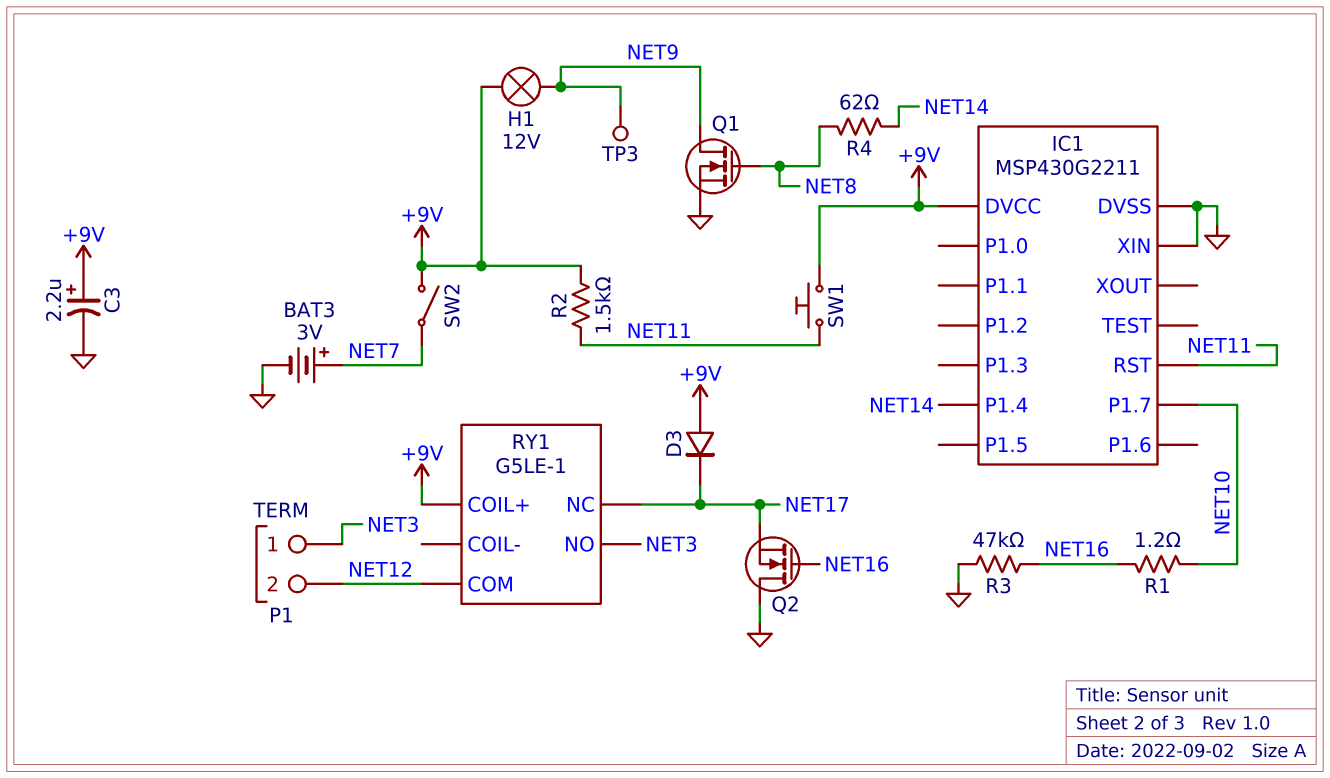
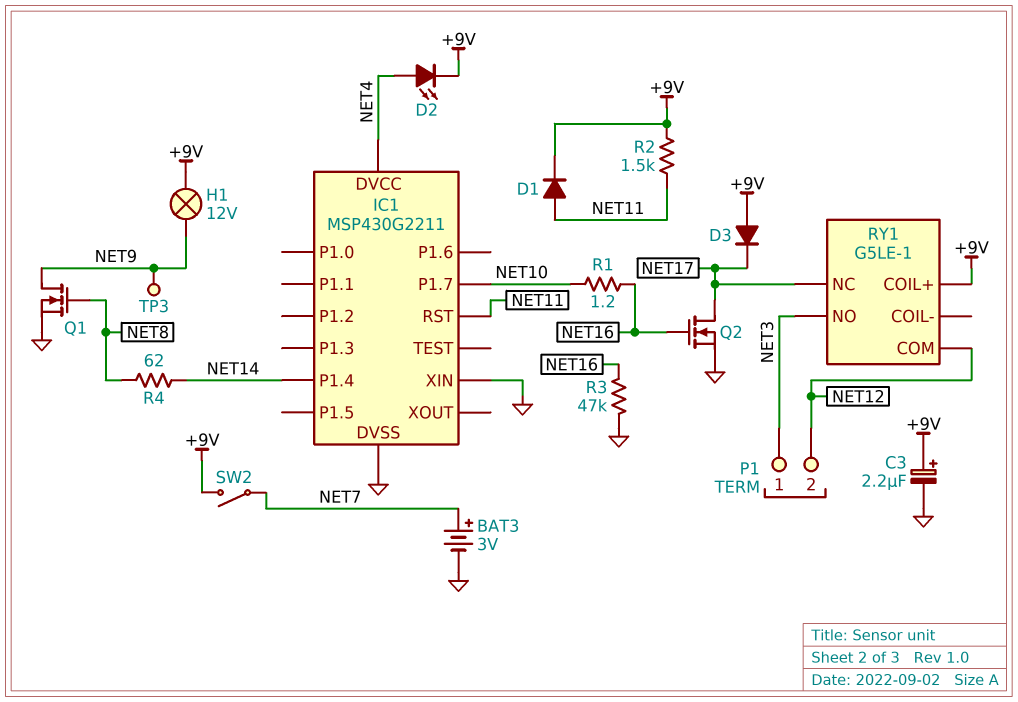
D1: none -> diode (A NET11, K +9V)
D2: none -> LED (A NET4, K +9V)
IC1 pin DVCC: +9V -> NET4
Q2: NMOS (G NET16, D GND, S NET17) -> NMOS (G NET16, D NET17, S GND)
SW1: button (+9V, NET11) -> none

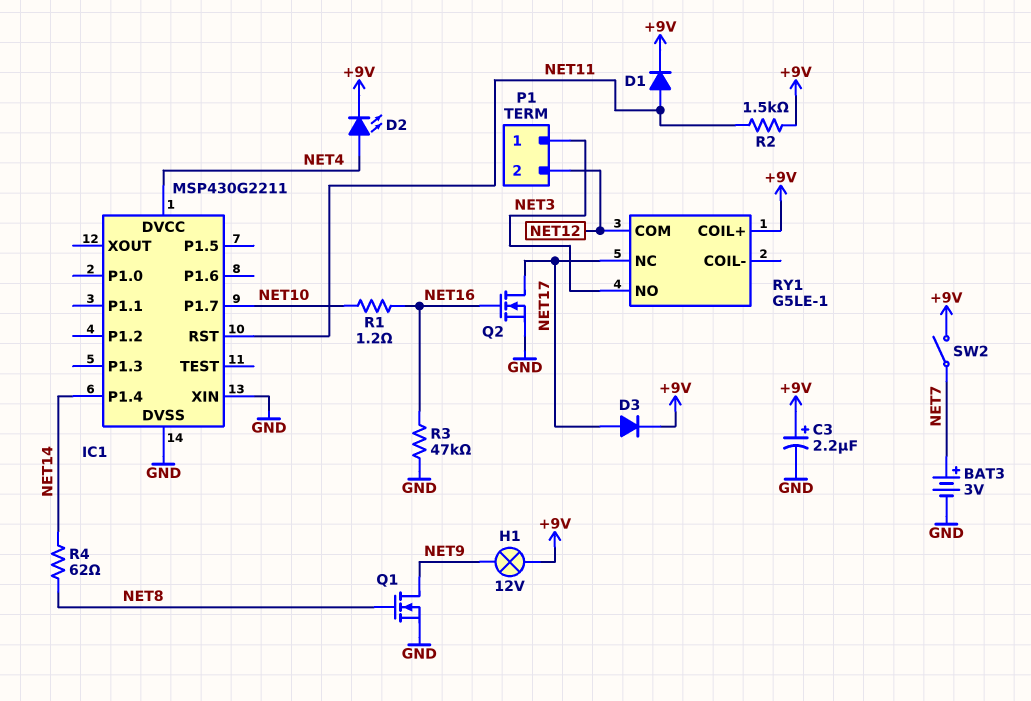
D3: diode (A +9V, K NET17) -> diode (A NET17, K +9V)
TP3: test point (NET9) -> none

